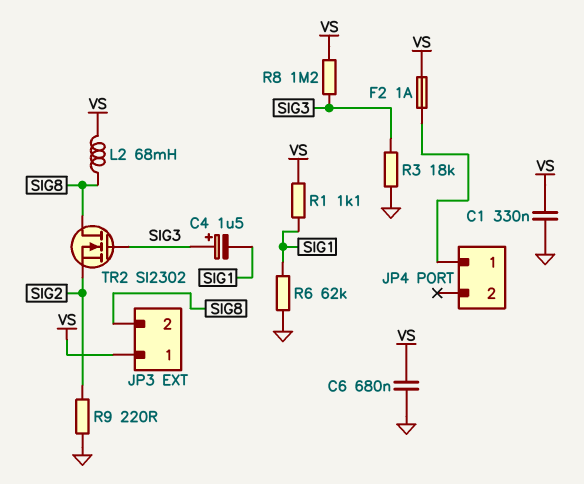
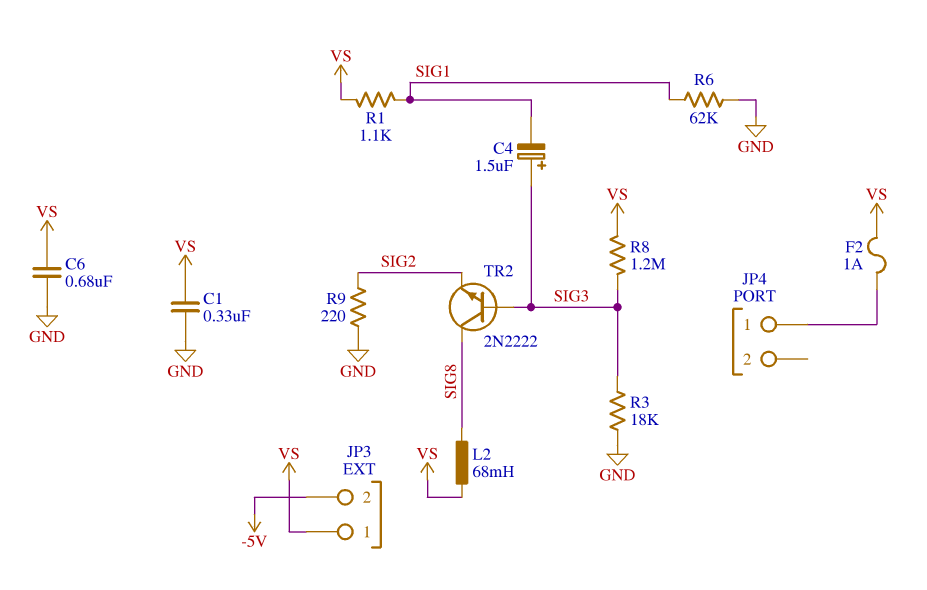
JP3 pin 2: SIG8 -> -5V
TR2: NMOS SI2302 (G SIG3, D SIG8, S SIG2) -> NPN 2N2222 (B SIG3, C SIG8, E SIG2)

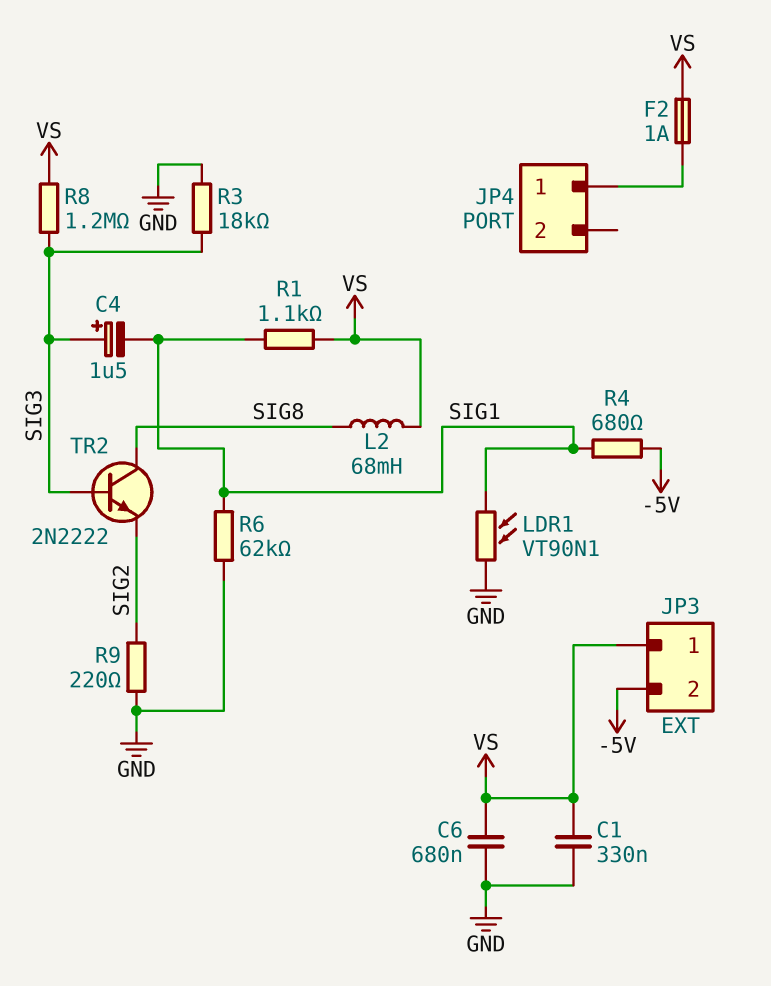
LDR1: none -> VT90N1 (GND, SIG1)
R4: none -> 680 (-5V, SIG1)

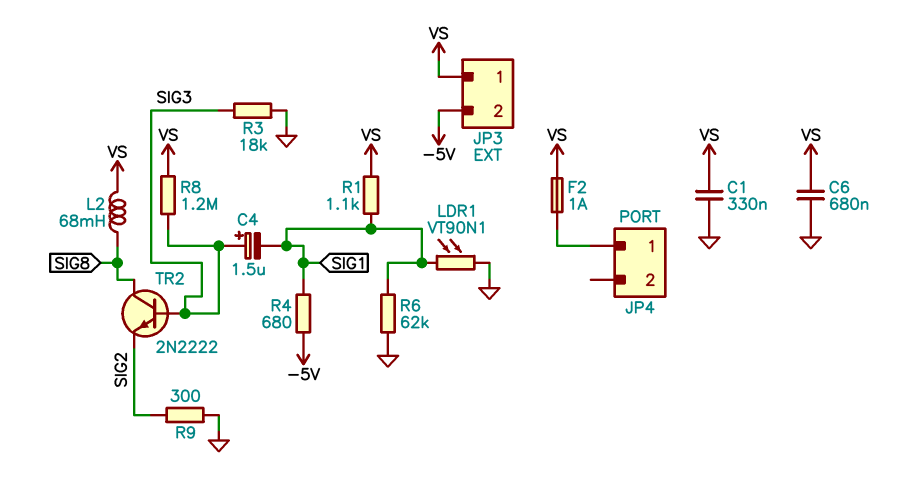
R9: 220 (GND, SIG2) -> 300 (GND, SIG2)

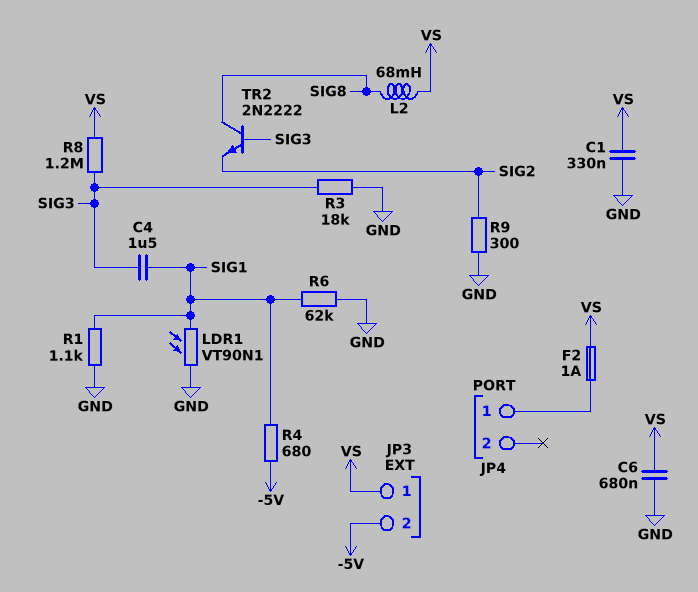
C4: 1.5uF (plus SIG3, minus SIG1) -> 1.5uF (SIG1, SIG3)
R1: 1.1k (SIG1, VS) -> 1.1k (GND, SIG1)

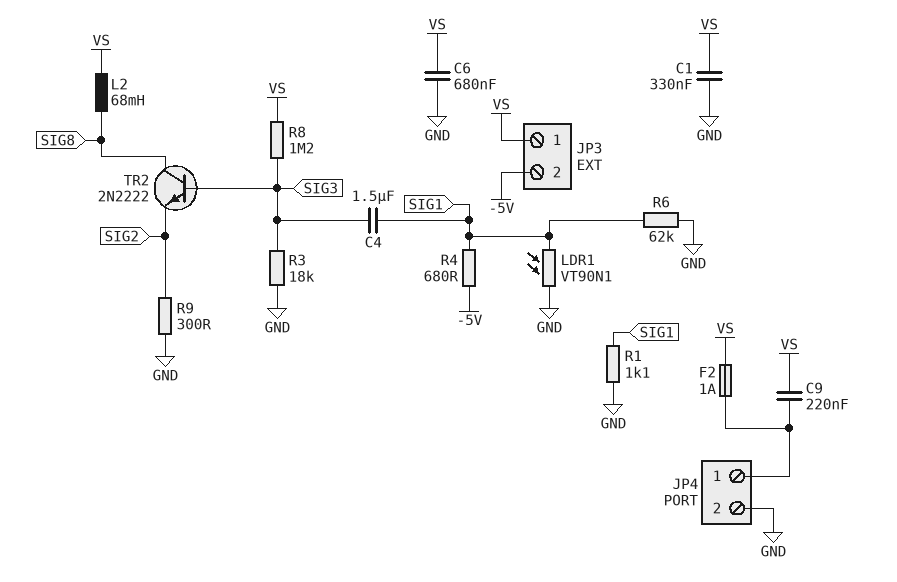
C9: none -> 220nF (JP4/1, VS)
JP4 pin 2: none -> GND

